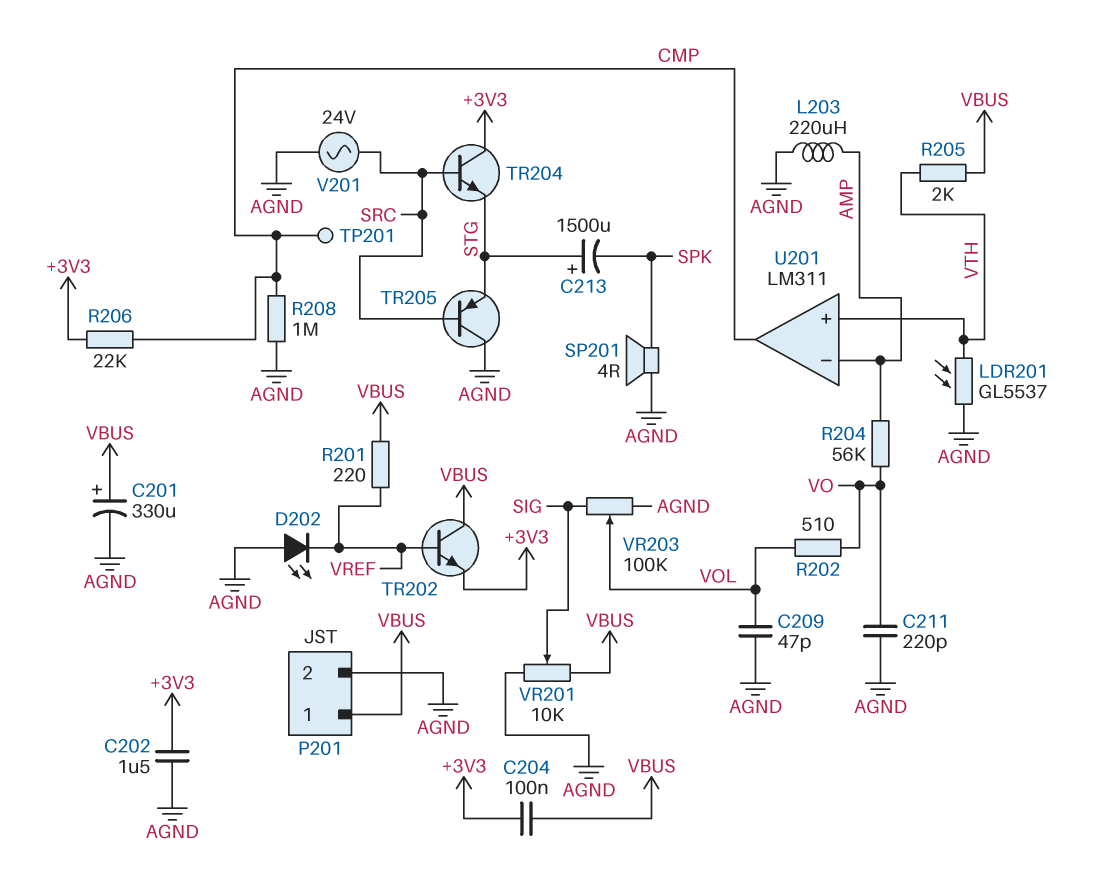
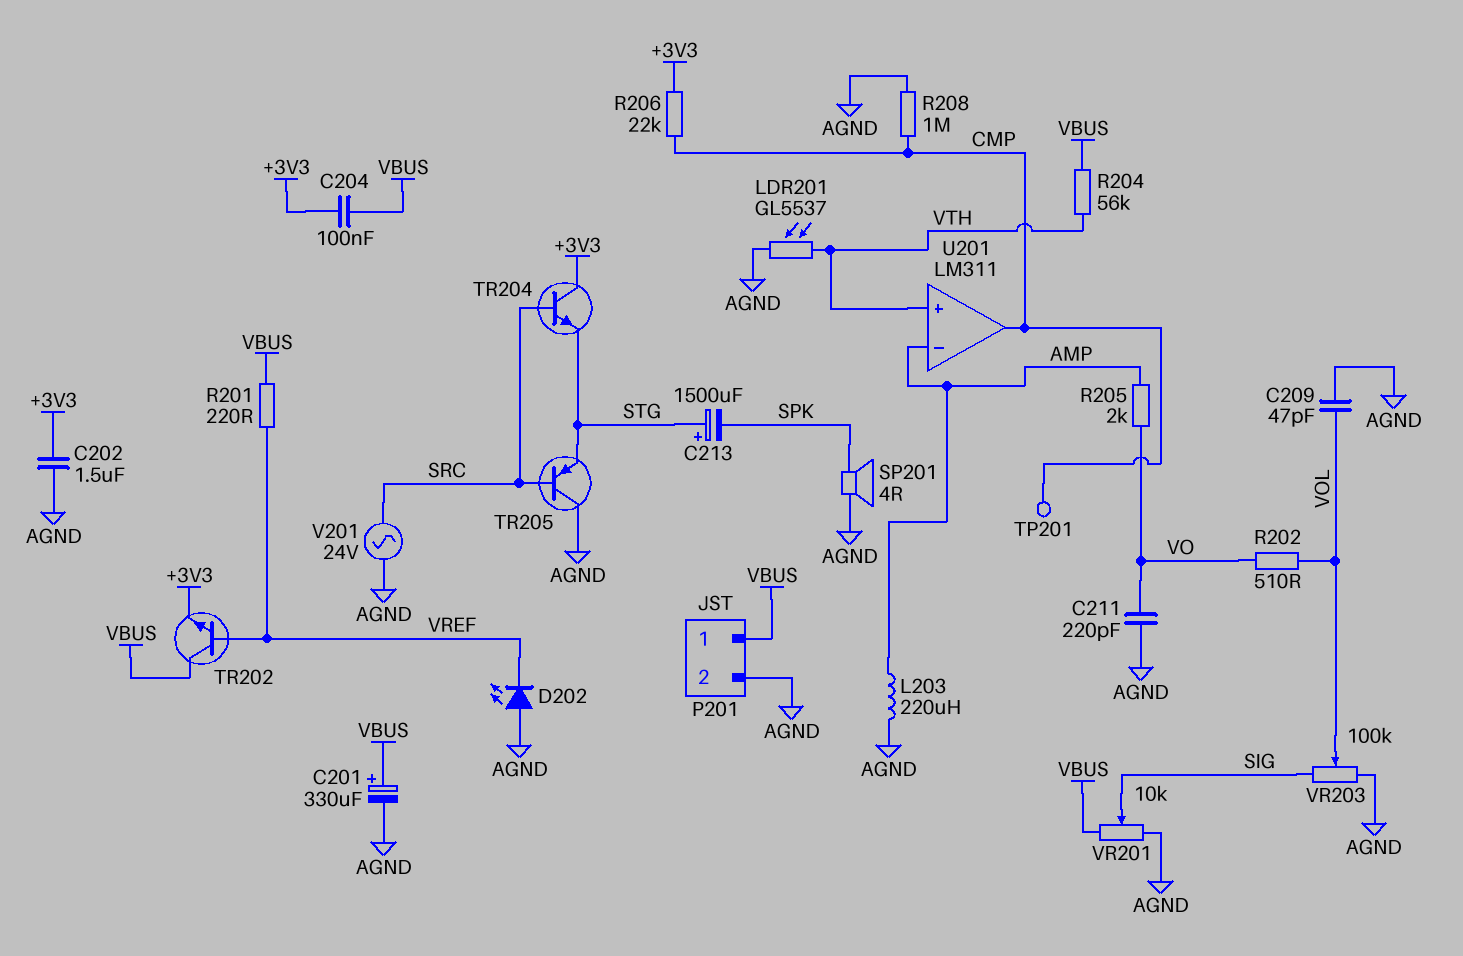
R204: 56k (AMP, VO) -> 56k (VBUS, VTH)
R205: 2k (VBUS, VTH) -> 2k (AMP, VO)

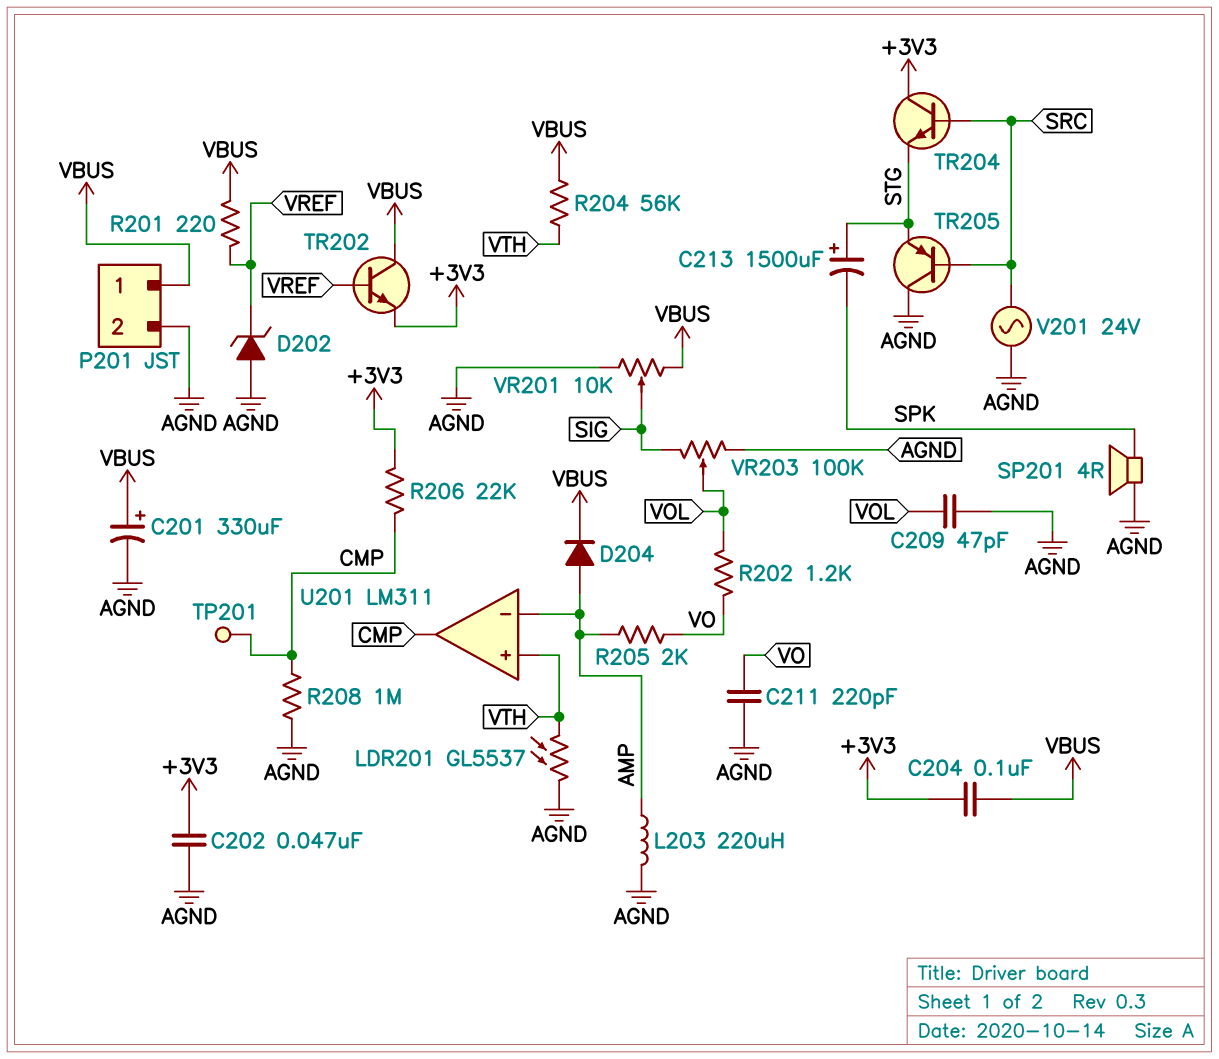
C202: 1.5uF (+3V3, AGND) -> 47nF (+3V3, AGND)
D202: LED (A AGND, K VREF) -> zener (A AGND, K VREF)
D204: none -> diode (A AMP, K VBUS)
R202: 510 (VO, VOL) -> 1.2k (VO, VOL)

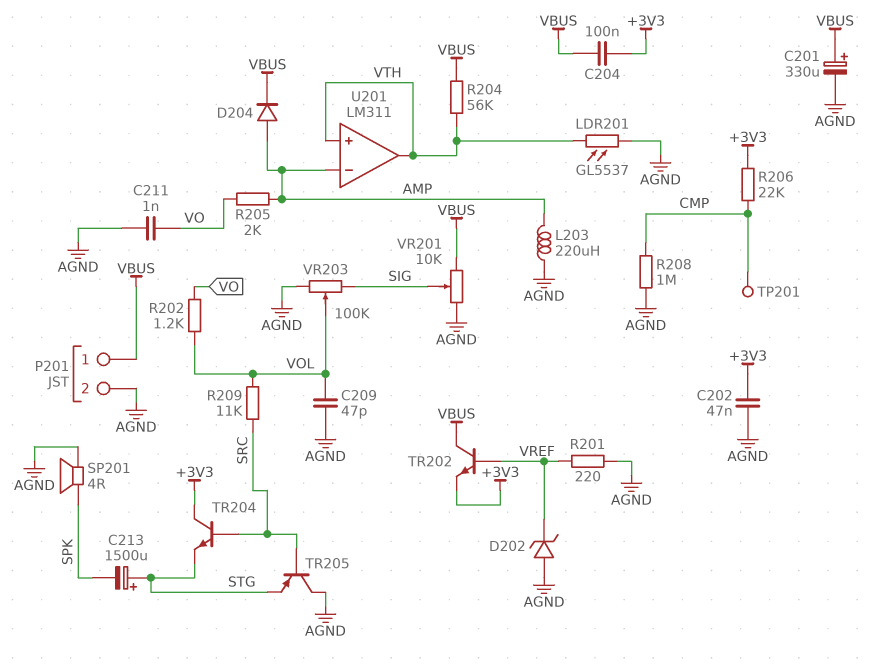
C211: 220pF (AGND, VO) -> 1nF (AGND, VO)
R201: 220 (VBUS, VREF) -> 220 (AGND, VREF)
R209: none -> 11k (SRC, VOL)
U201 pin out: CMP -> VTH
V201: AC 24V (AGND, SRC) -> none

